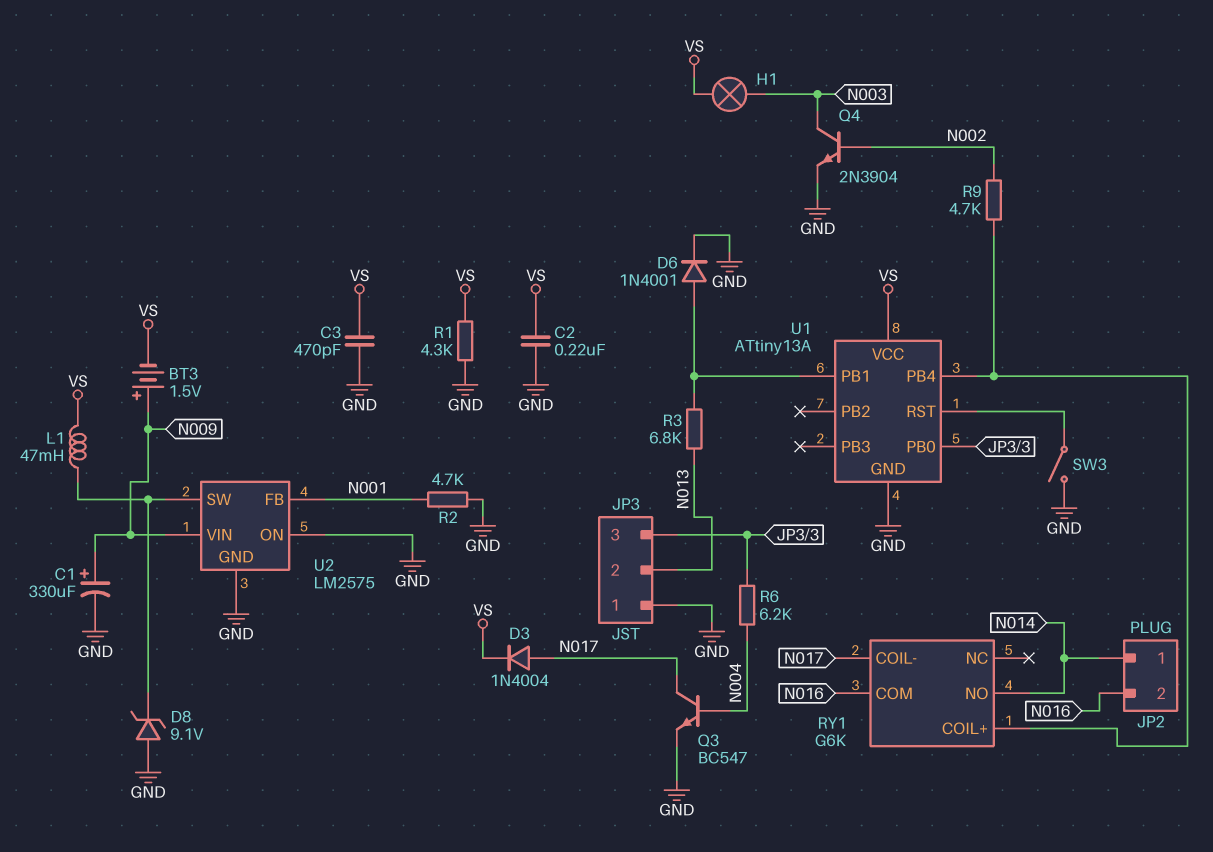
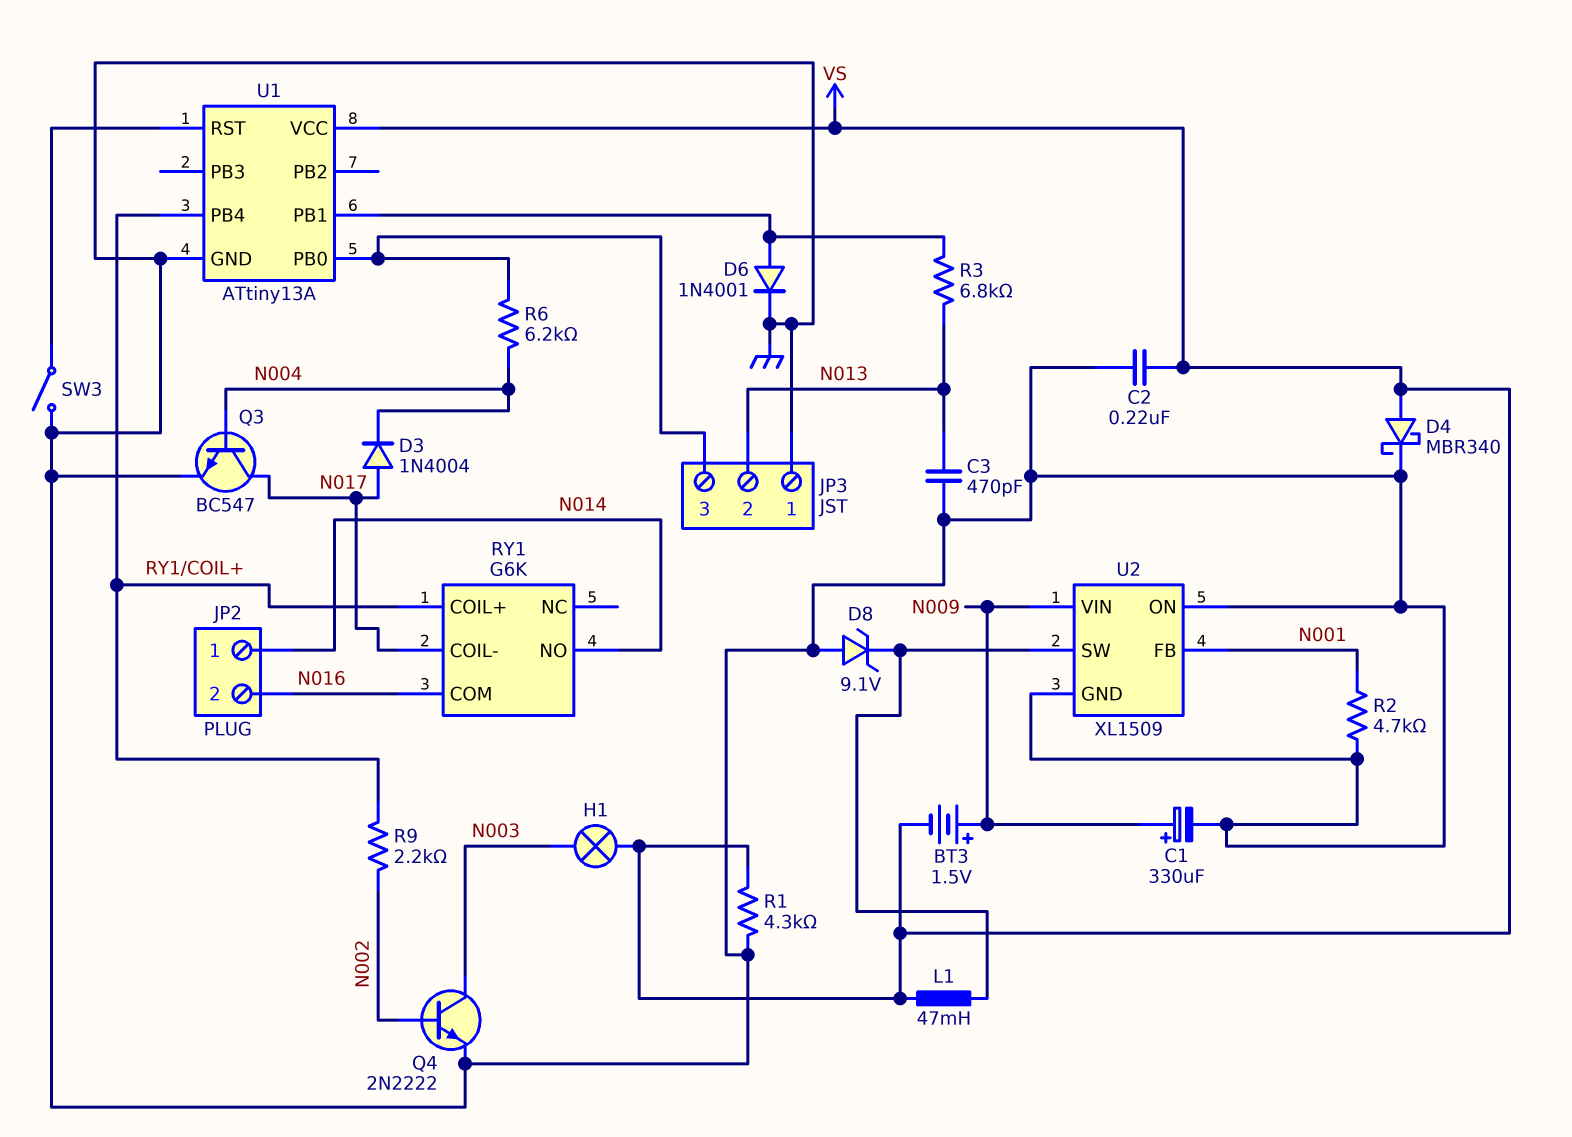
C3: 470pF (GND, VS) -> 470pF (GND, N013)
D3: diode 1N4004 (A N017, K VS) -> diode 1N4004 (A N017, K N004)
D4: none -> schottky MBR340 (A VS, K GND)
Q4: NPN 2N3904 (B N002, C N003, E GND) -> NPN 2N2222 (B N002, C N003, E GND)
R9: 4.7k (N002, RY1/COIL+) -> 2.2k (N002, RY1/COIL+)
U2: LM2575 -> XL1509

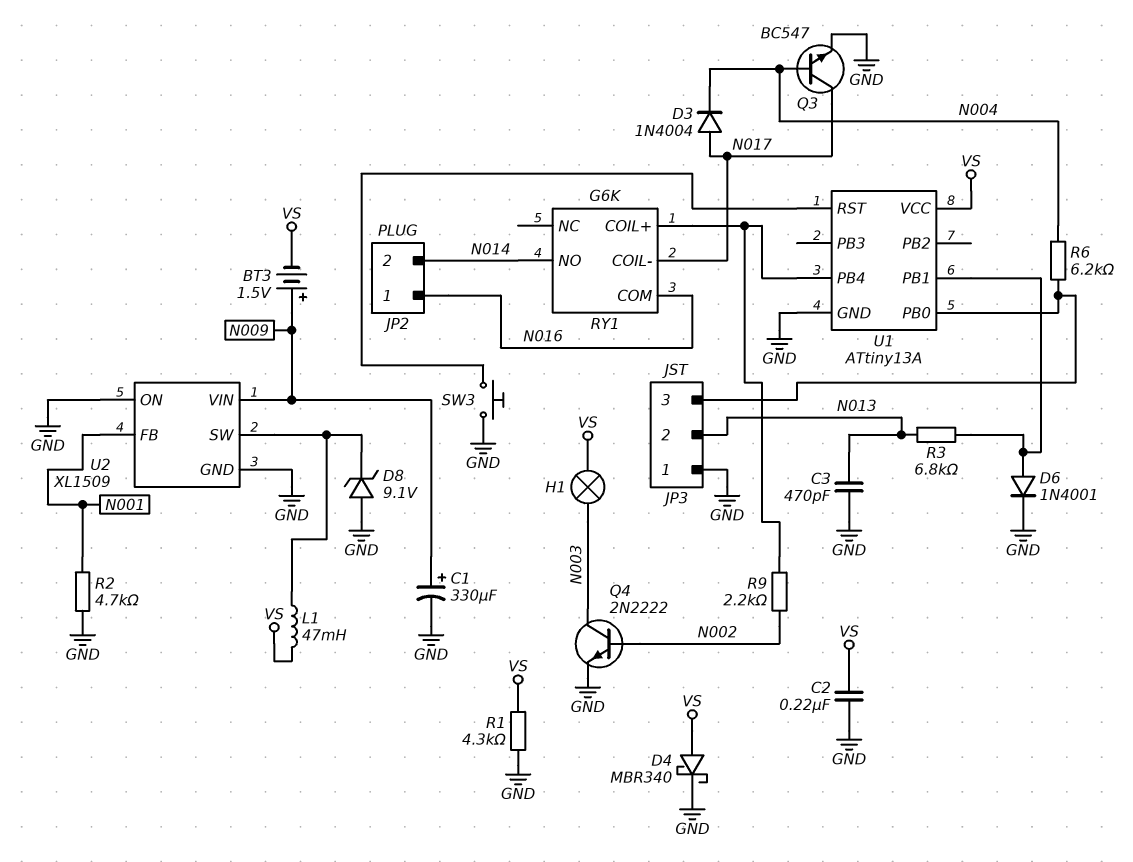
JP2 pin 1: N014 -> N016
JP2 pin 2: N016 -> N014
SW3: switch (GND, U1/RST) -> button (GND, U1/RST)

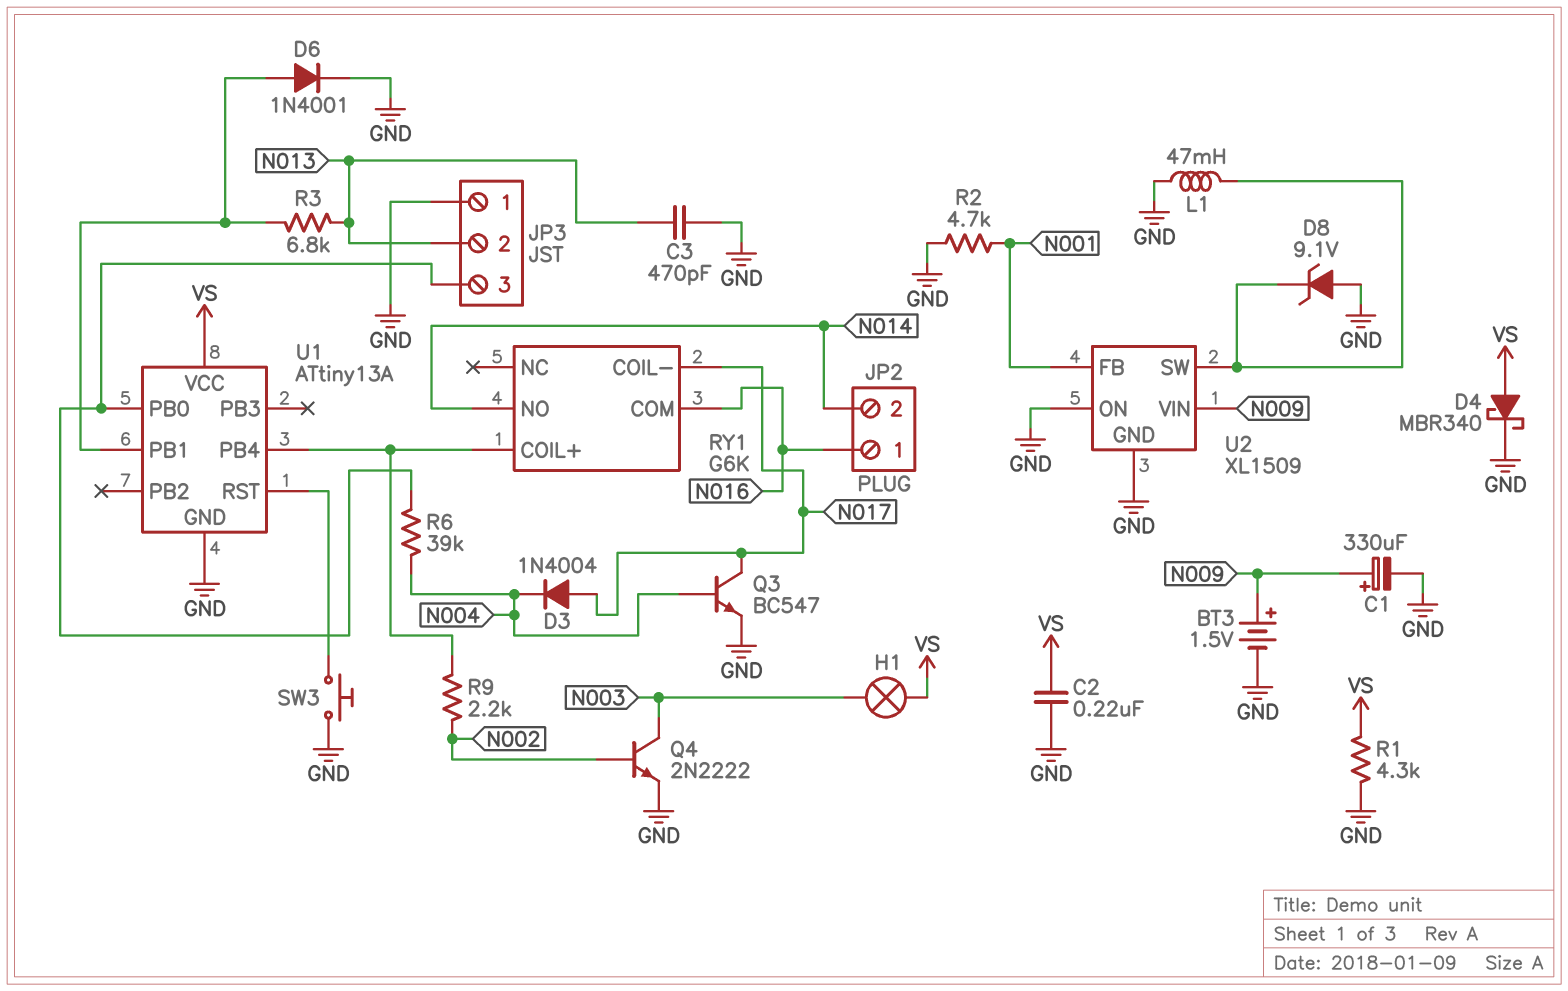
BT3: 1.5V (plus N009, minus VS) -> 1.5V (plus N009, minus GND)
L1: 47mH (U2/SW, VS) -> 47mH (GND, U2/SW)
R6: 6.2k (JP3/3, N004) -> 39k (JP3/3, N004)

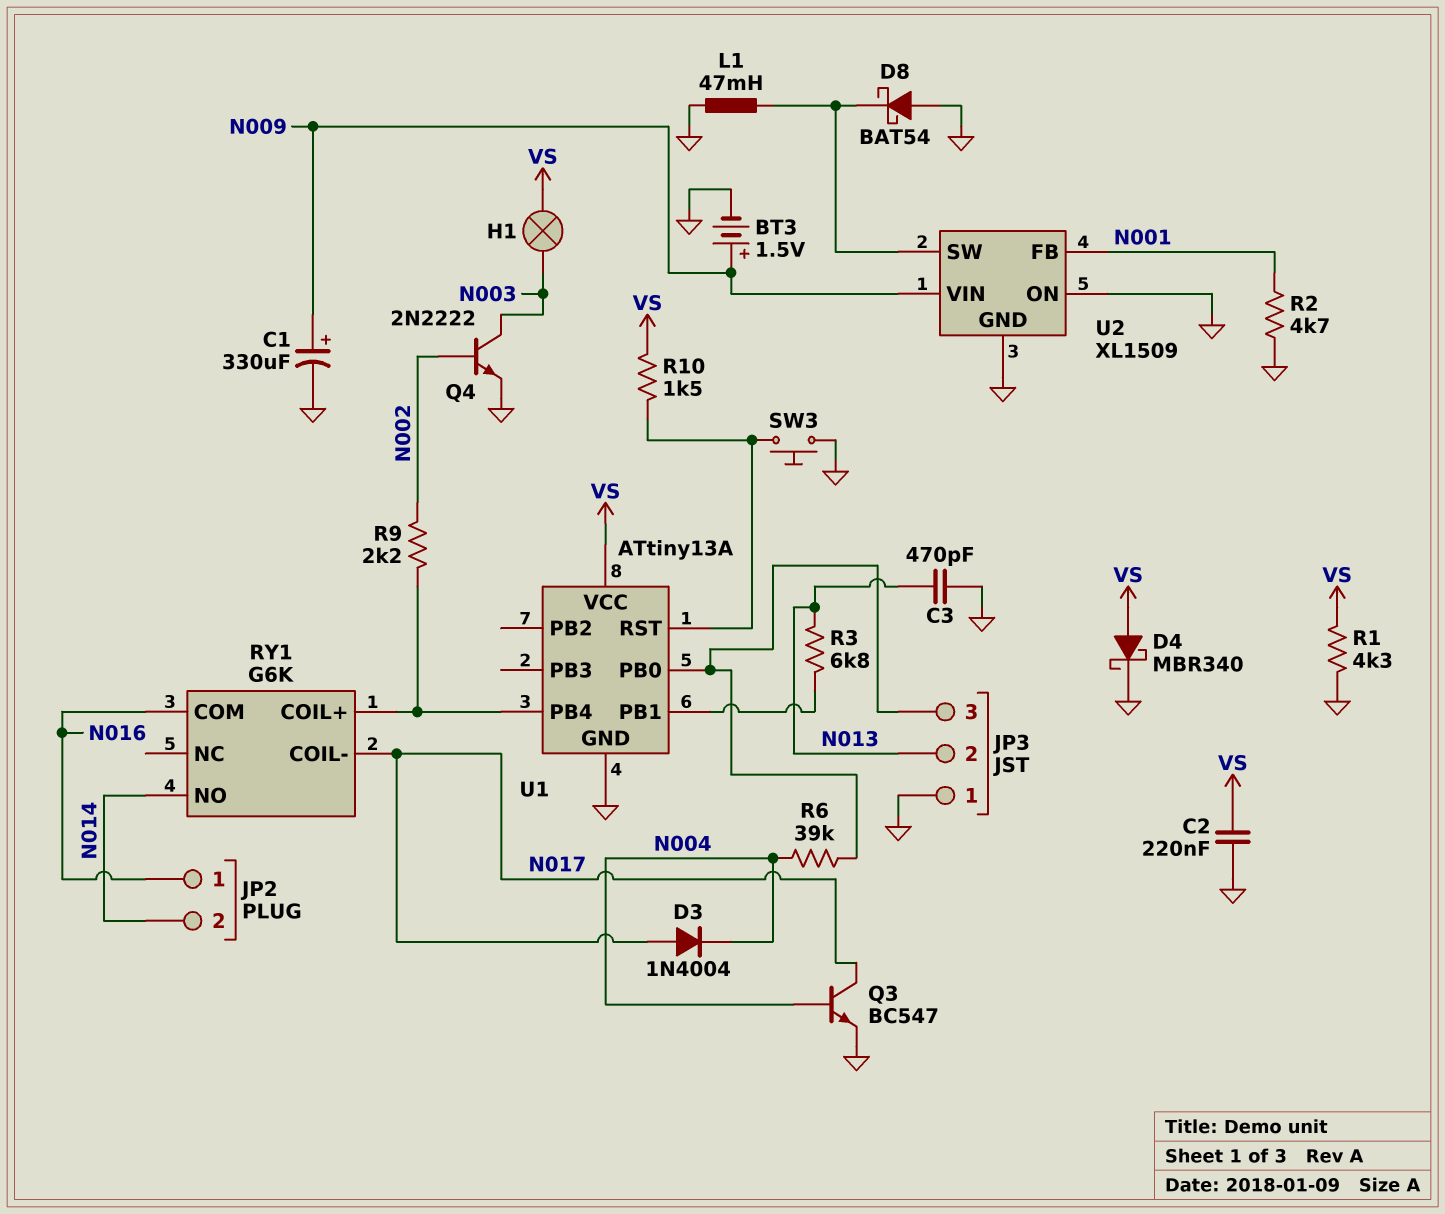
D6: diode 1N4001 (A U1/PB1, K GND) -> none
D8: zener 9.1V (A GND, K U2/SW) -> schottky BAT54 (A GND, K U2/SW)
R10: none -> 1.5k (U1/RST, VS)

